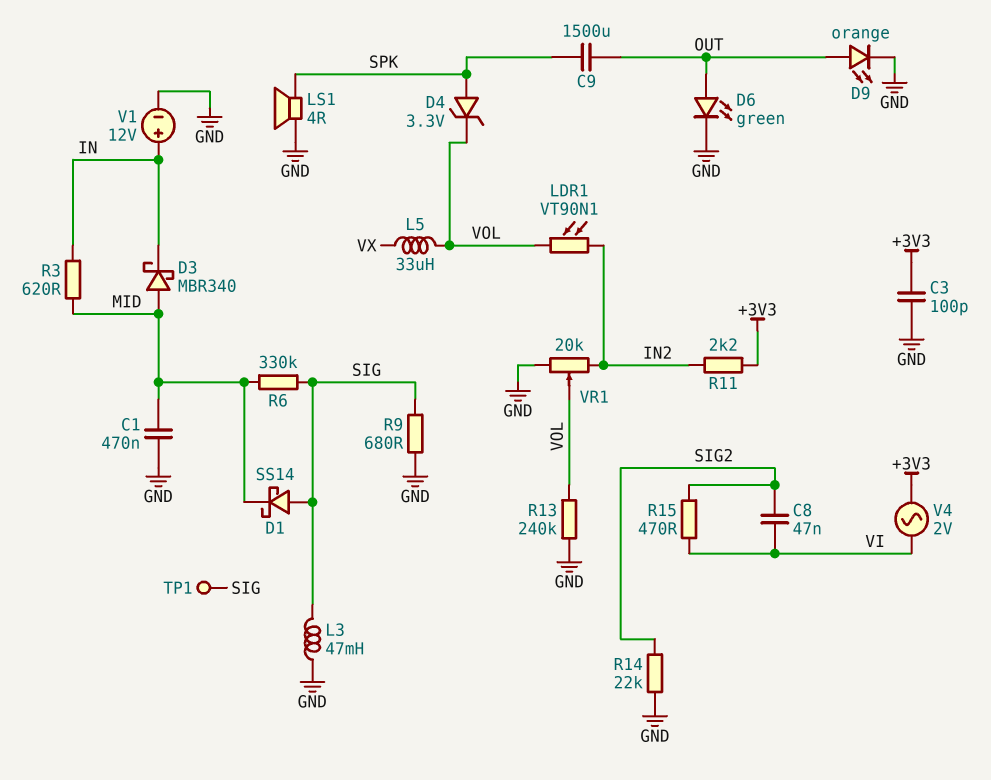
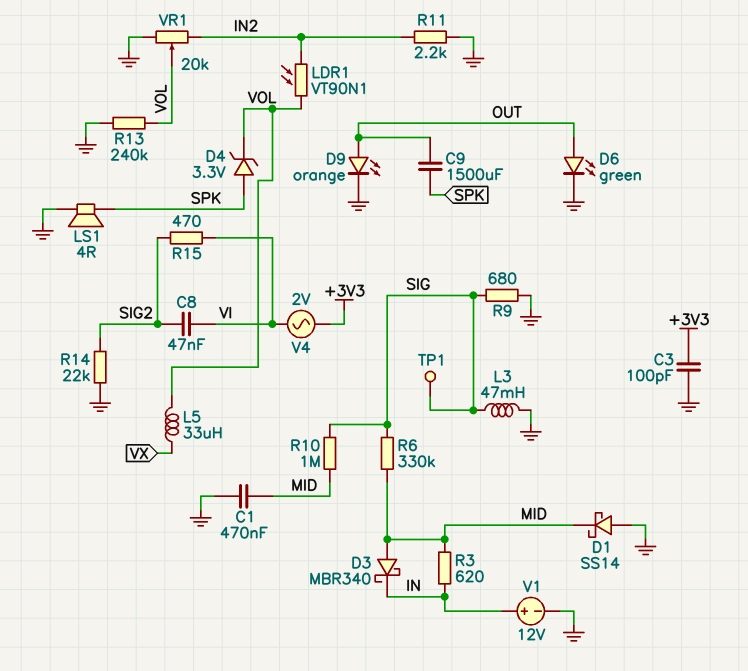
D1: schottky SS14 (A SIG, K MID) -> schottky SS14 (A GND, K MID)
R10: none -> 1M (MID, SIG)
R11: 2.2k (+3V3, IN2) -> 2.2k (GND, IN2)

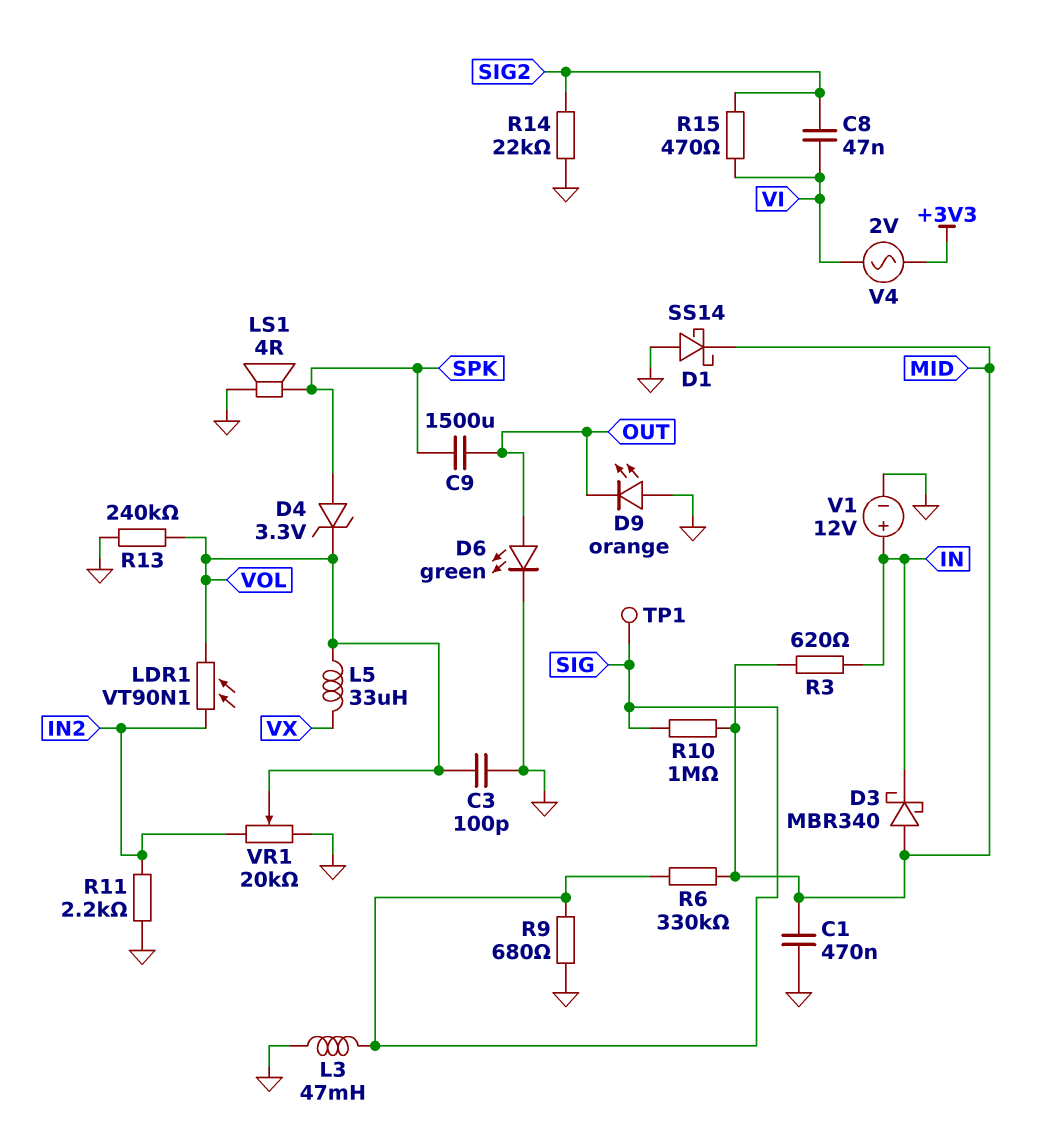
C3: 100pF (+3V3, GND) -> 100pF (GND, VOL)
D9: LED orange (A OUT, K GND) -> LED orange (A GND, K OUT)

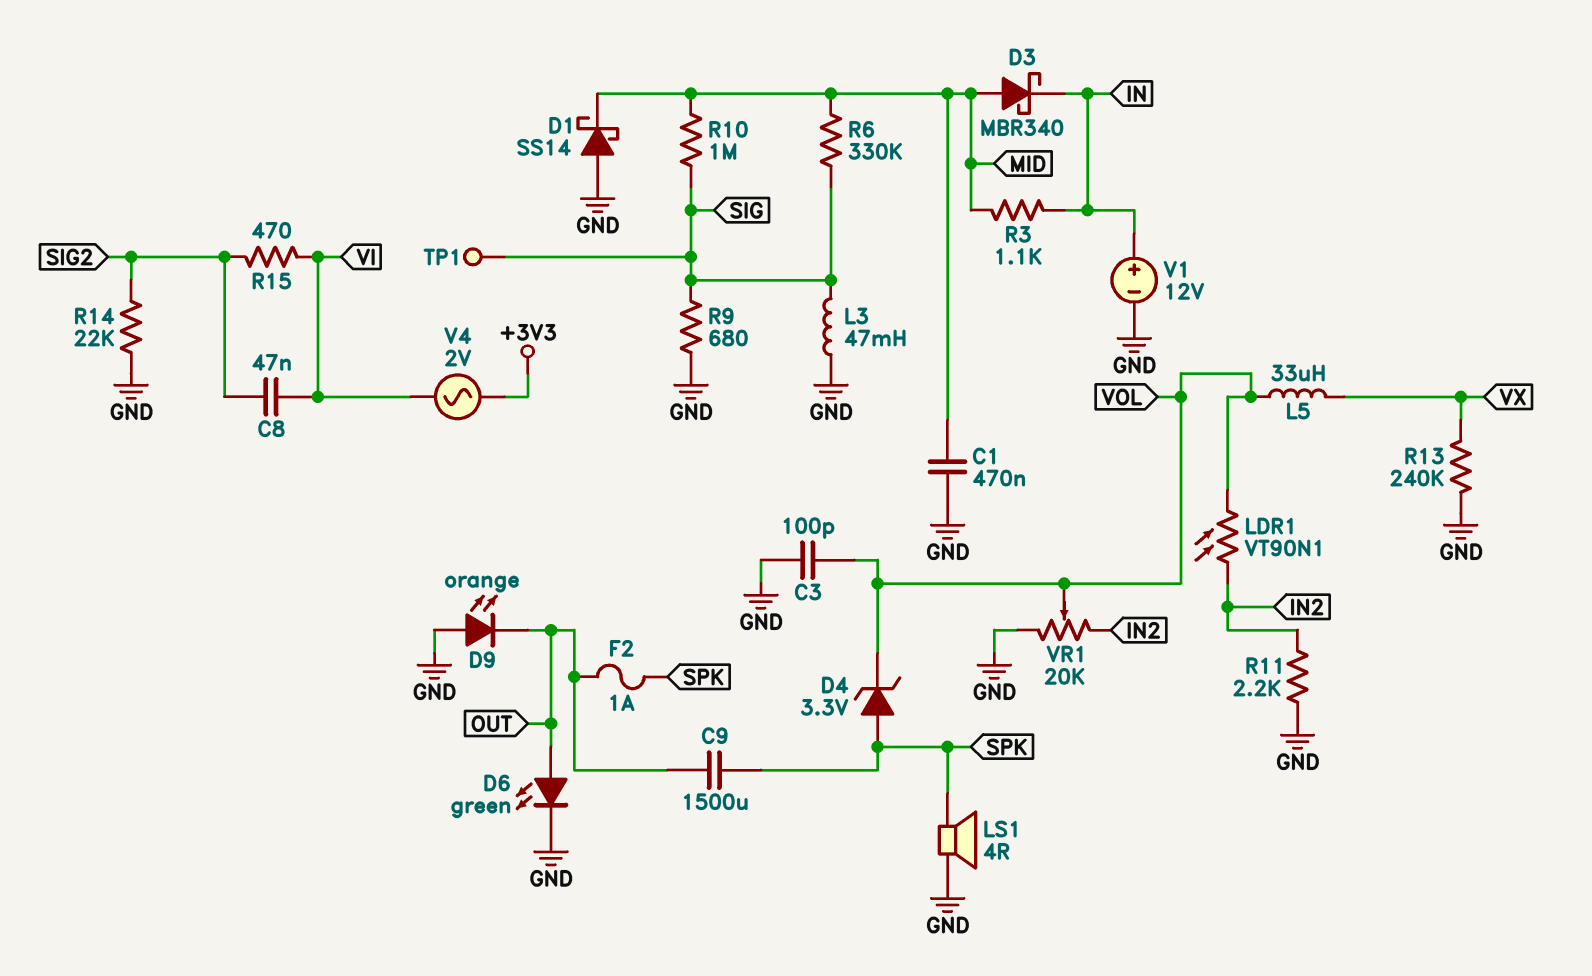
F2: none -> 1A (OUT, SPK)
R3: 620 (IN, MID) -> 1.1k (IN, MID)
R13: 240k (GND, VOL) -> 240k (GND, VX)

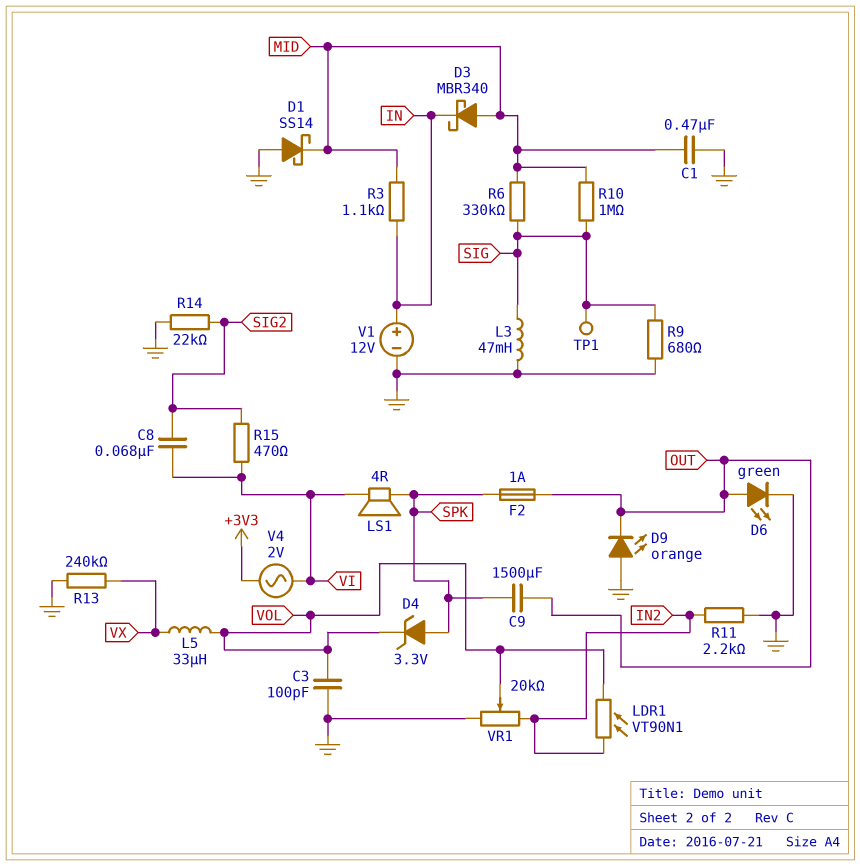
C8: 47nF (SIG2, VI) -> 68nF (SIG2, VI)
LS1: speaker 4R (GND, SPK) -> speaker 4R (SPK, VI)

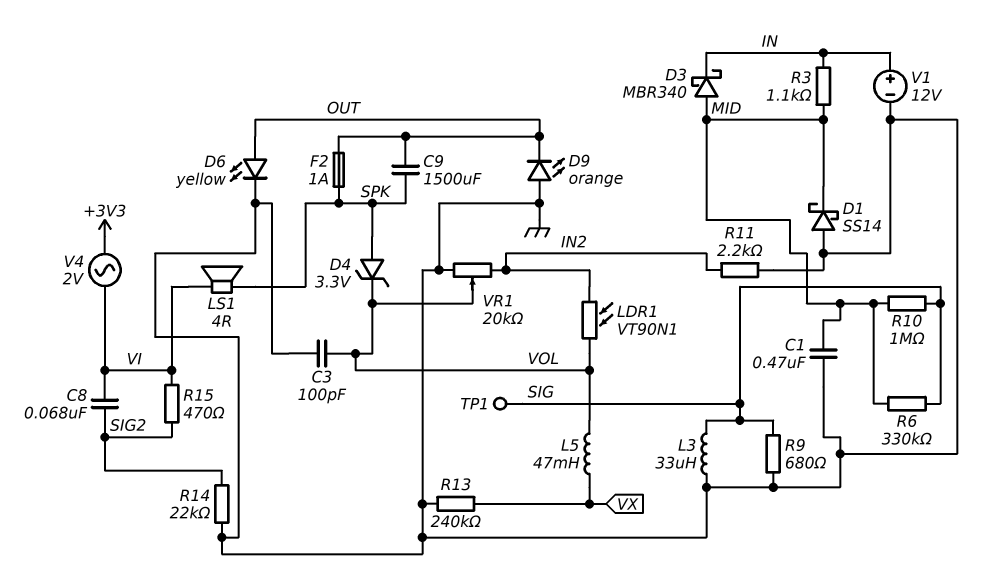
D6: LED green (A OUT, K GND) -> LED yellow (A OUT, K GND)
L3: 47mH (GND, SIG) -> 33uH (GND, SIG)
L5: 33uH (VOL, VX) -> 47mH (VOL, VX)

